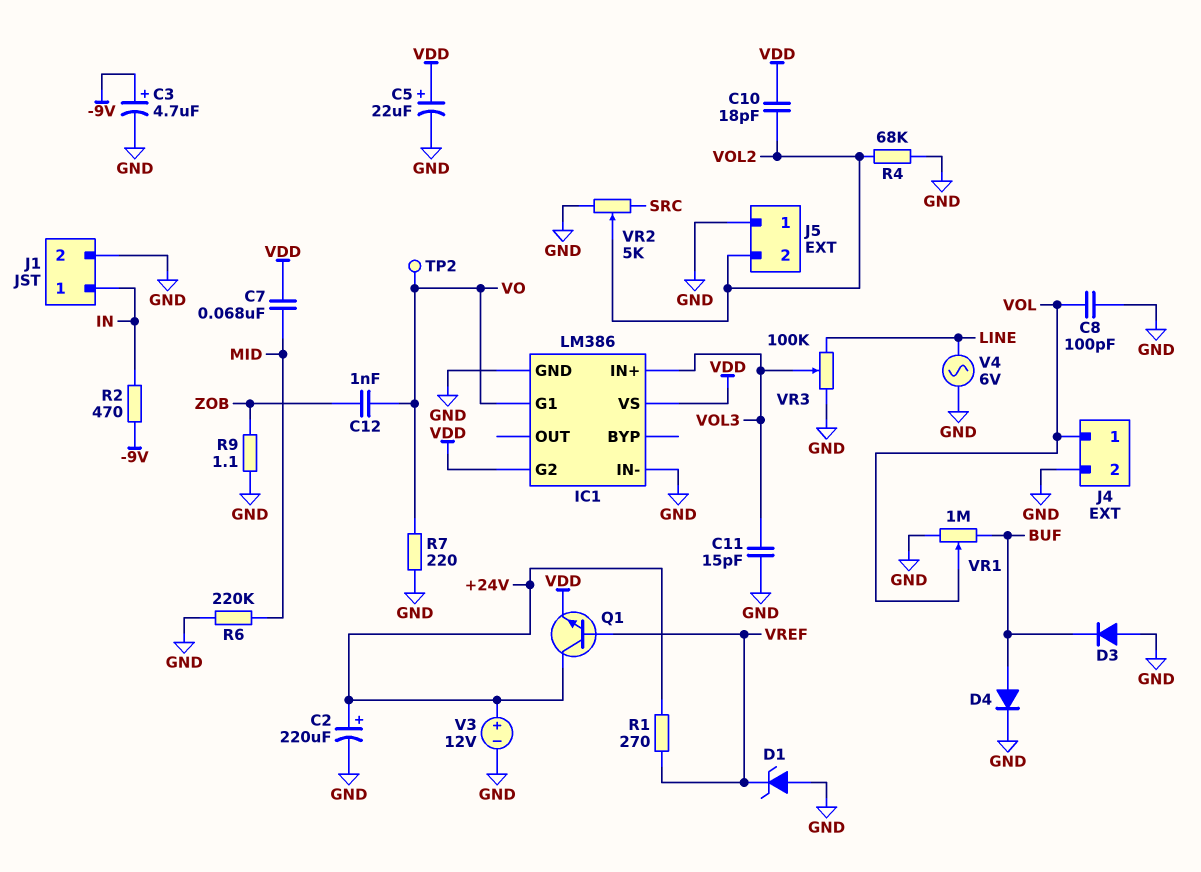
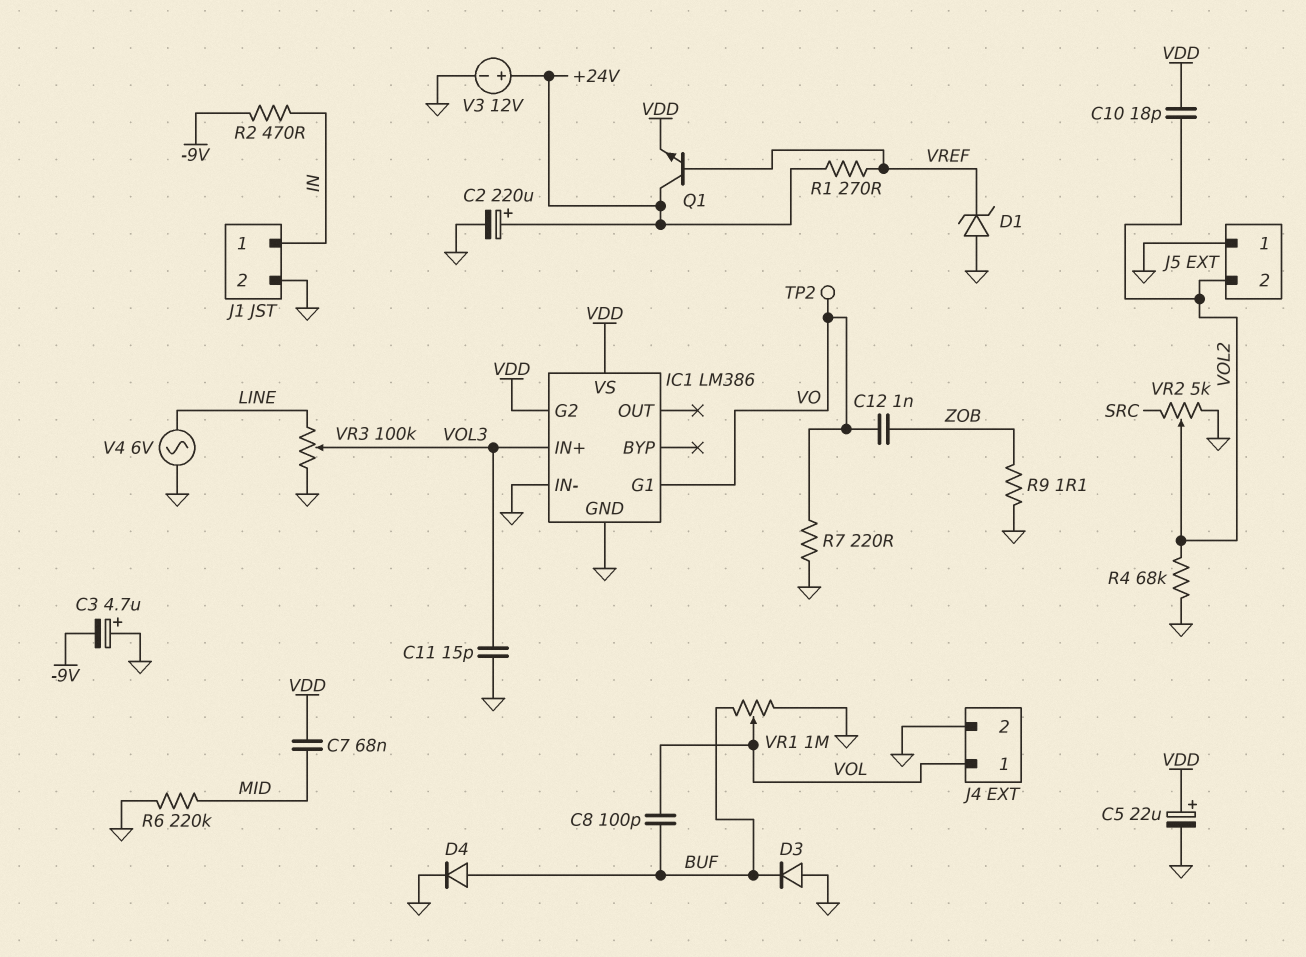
C3: 4.7uF (plus -9V, minus GND) -> 4.7uF (plus GND, minus -9V)
C8: 100pF (GND, VOL) -> 100pF (BUF, VOL)

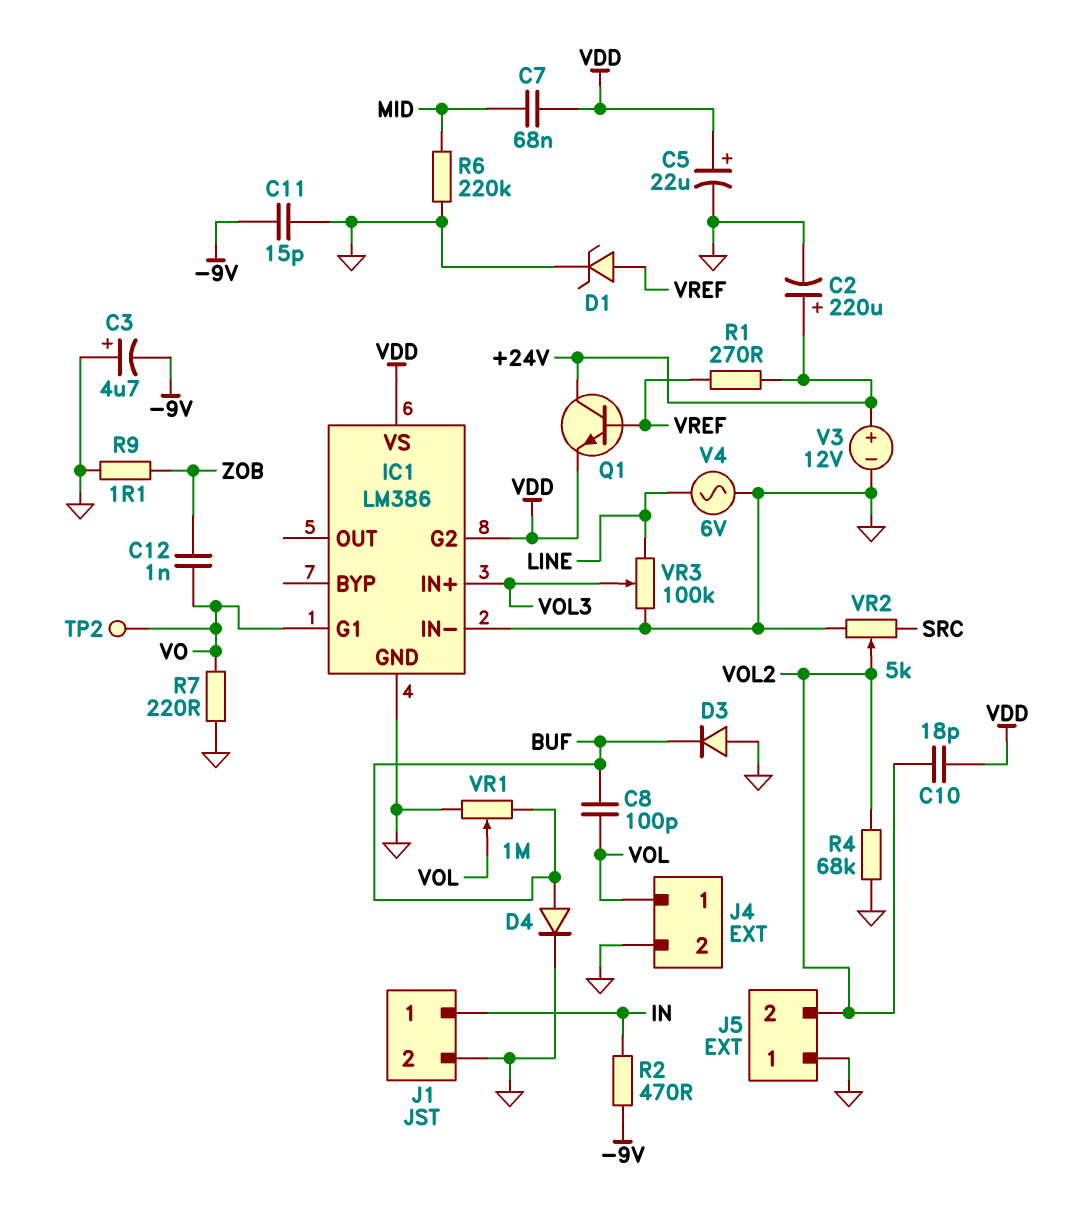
C11: 15pF (GND, VOL3) -> 15pF (-9V, GND)
D1: zener (A GND, K VREF) -> zener (A VREF, K GND)

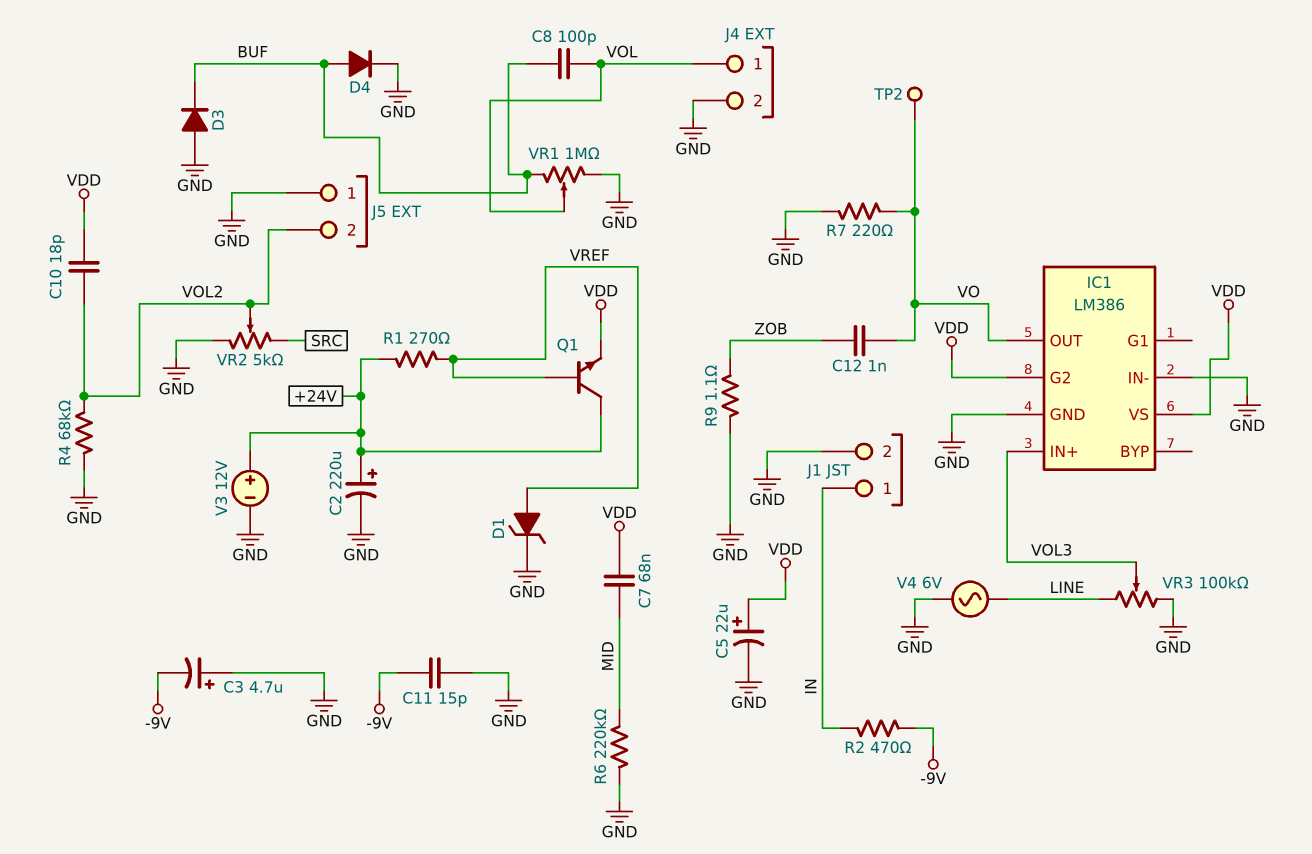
IC1 pin G1: VO -> none
IC1 pin OUT: none -> VO

